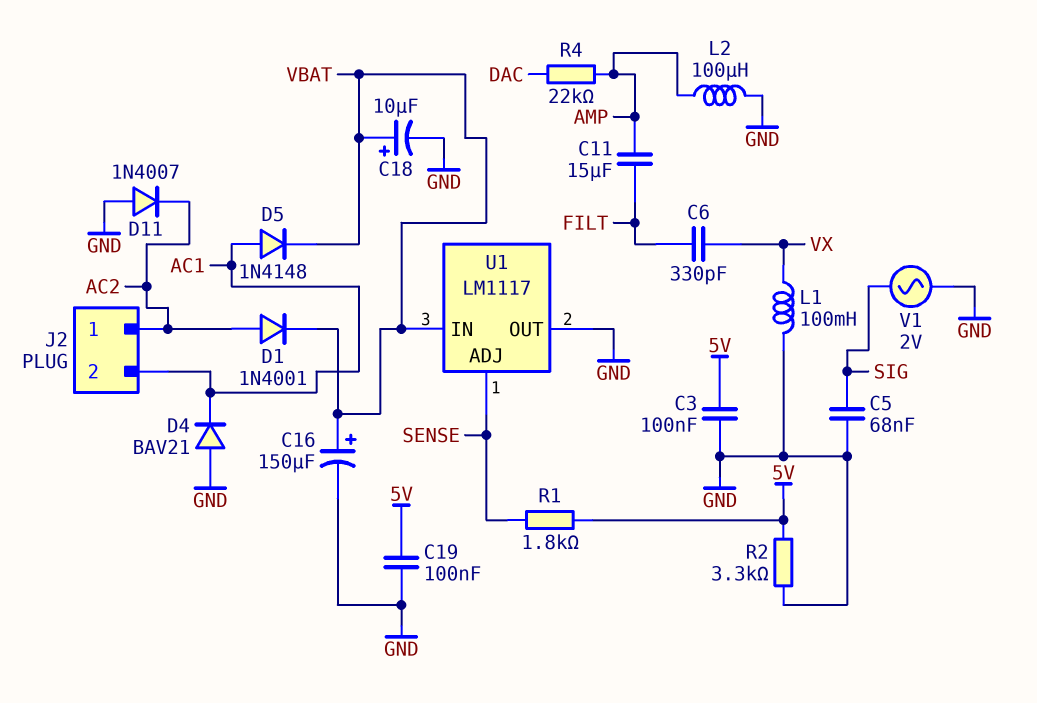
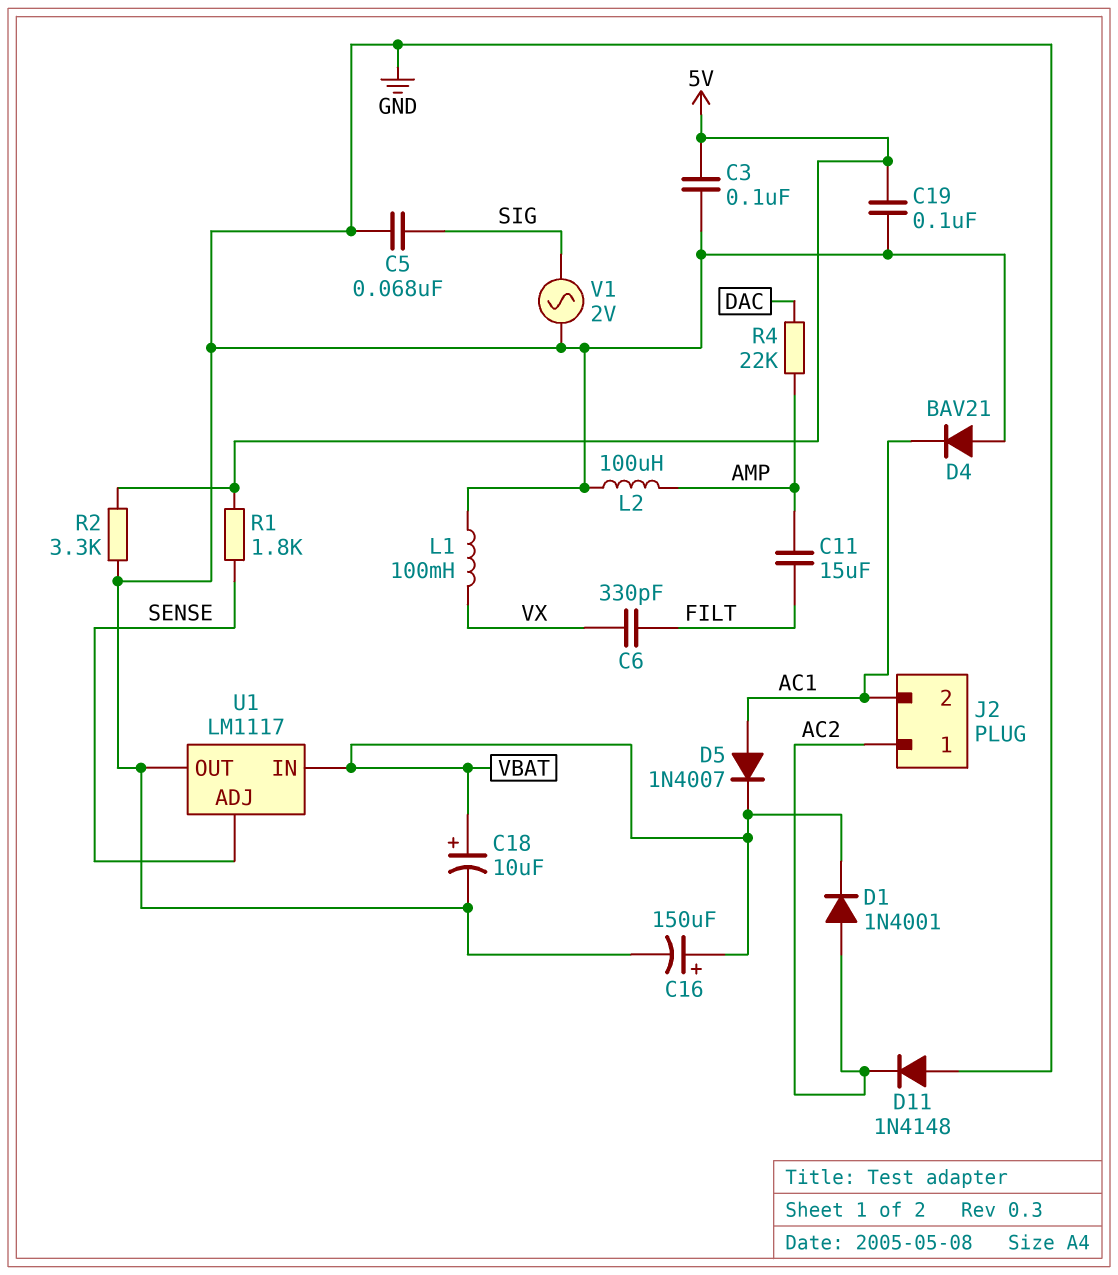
D5: diode 1N4148 (A AC1, K VBAT) -> diode 1N4007 (A AC1, K VBAT)
D11: diode 1N4007 (A GND, K AC2) -> diode 1N4148 (A GND, K AC2)

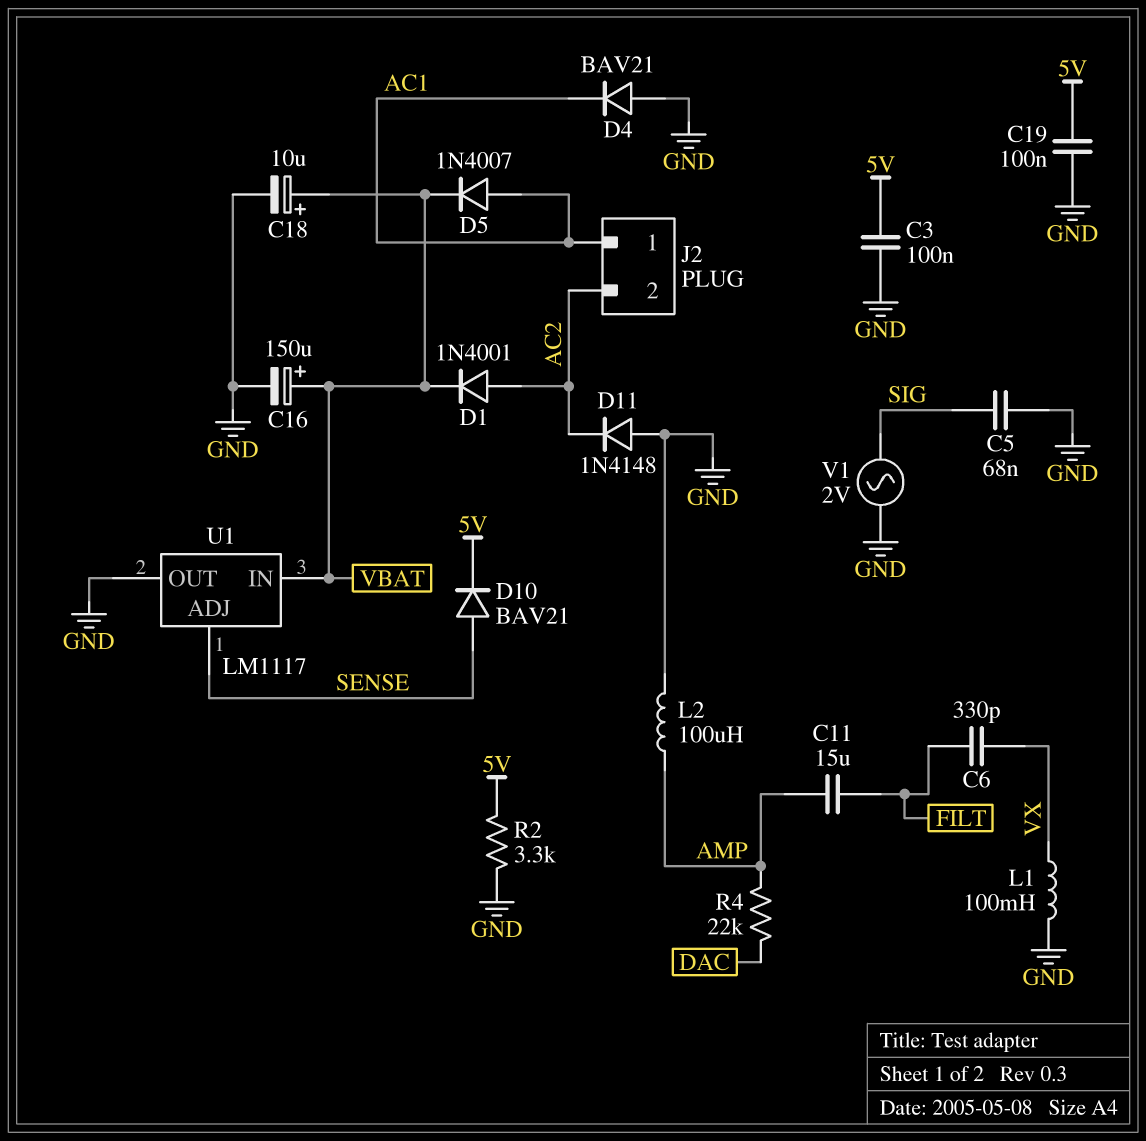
D10: none -> diode BAV21 (A SENSE, K 5V)
J2 pin 1: AC2 -> AC1
J2 pin 2: AC1 -> AC2
R1: 1.8k (5V, SENSE) -> none

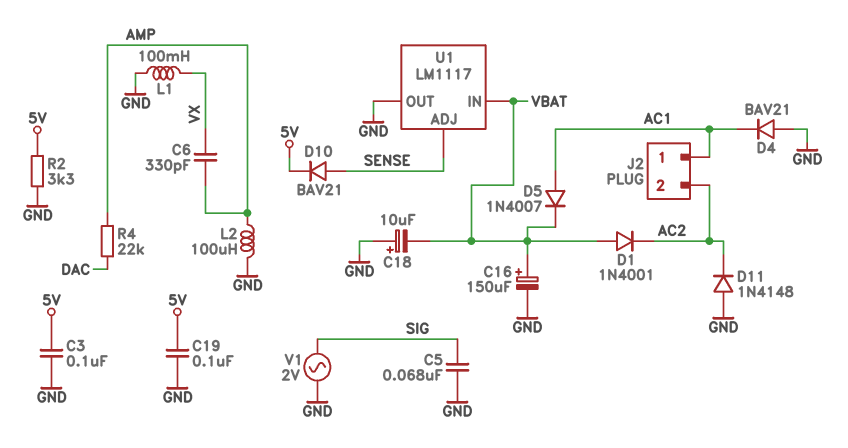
C6: 330pF (FILT, VX) -> 330pF (AMP, VX)
C11: 15uF (AMP, FILT) -> none
C18: 10uF (plus VBAT, minus GND) -> 10uF (plus GND, minus VBAT)
D1: diode 1N4001 (A AC2, K VBAT) -> diode 1N4001 (A VBAT, K AC2)

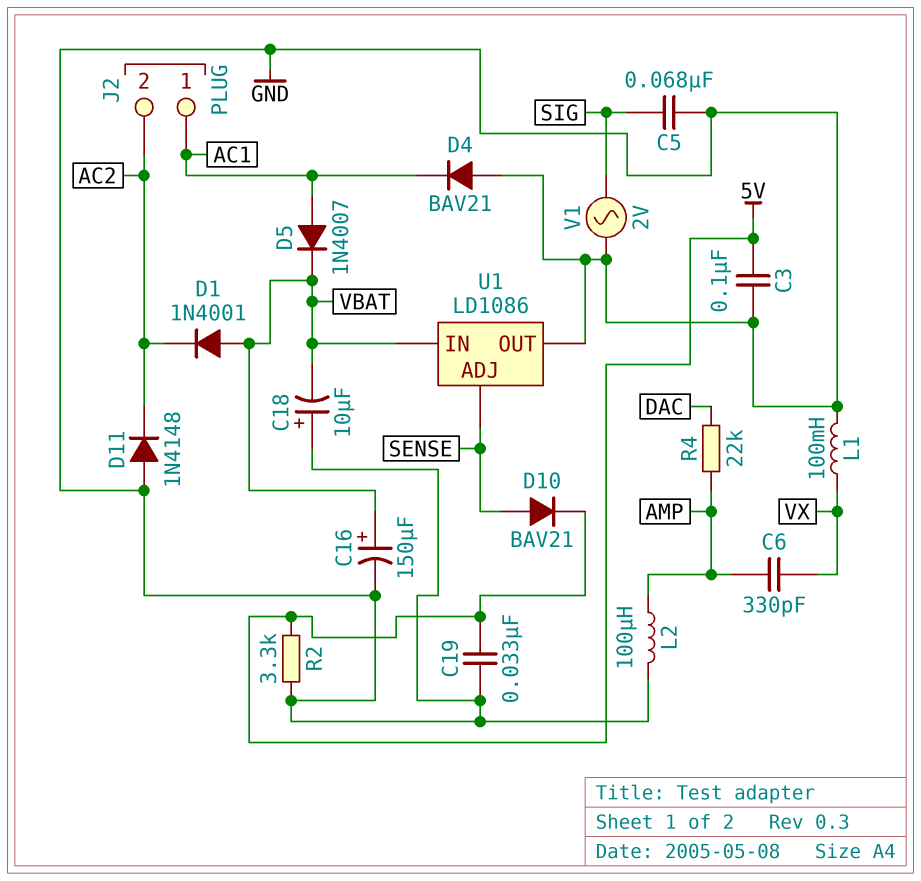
C19: 100nF (5V, GND) -> 33nF (5V, GND)
U1: LM1117 -> LD1086

